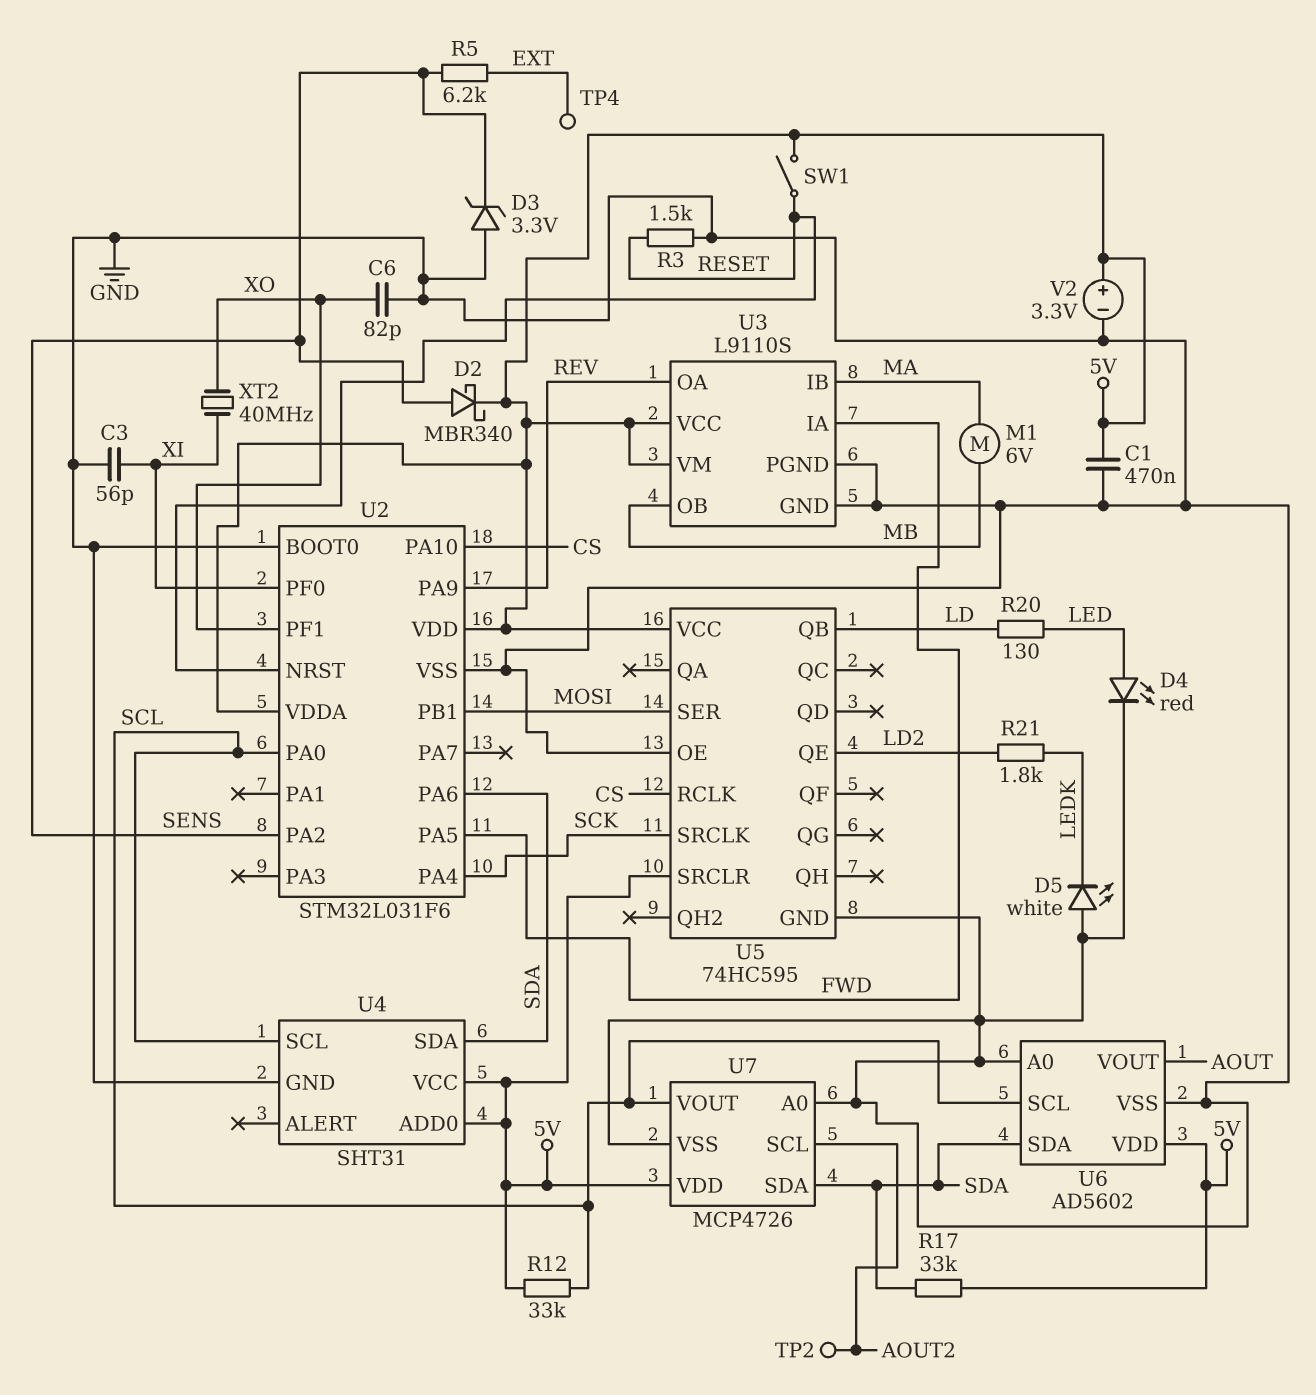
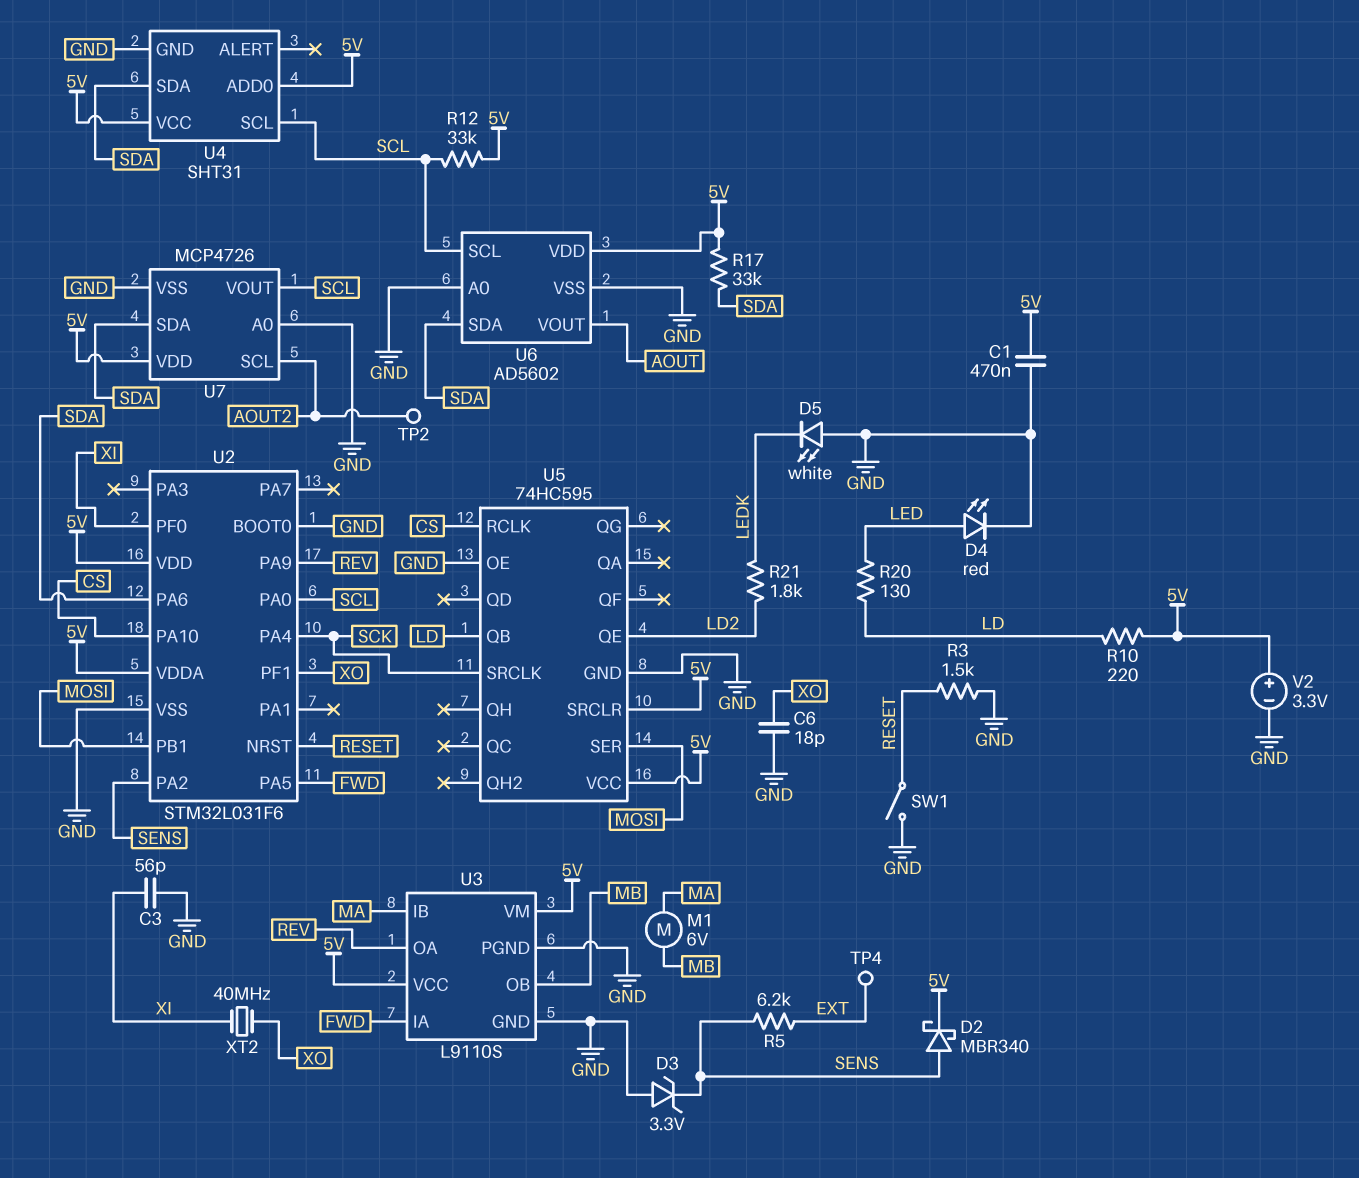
C6: 82pF (GND, XO) -> 18pF (GND, XO)
R10: none -> 220 (5V, LD)
SW1: switch (5V, RESET) -> switch (GND, RESET)

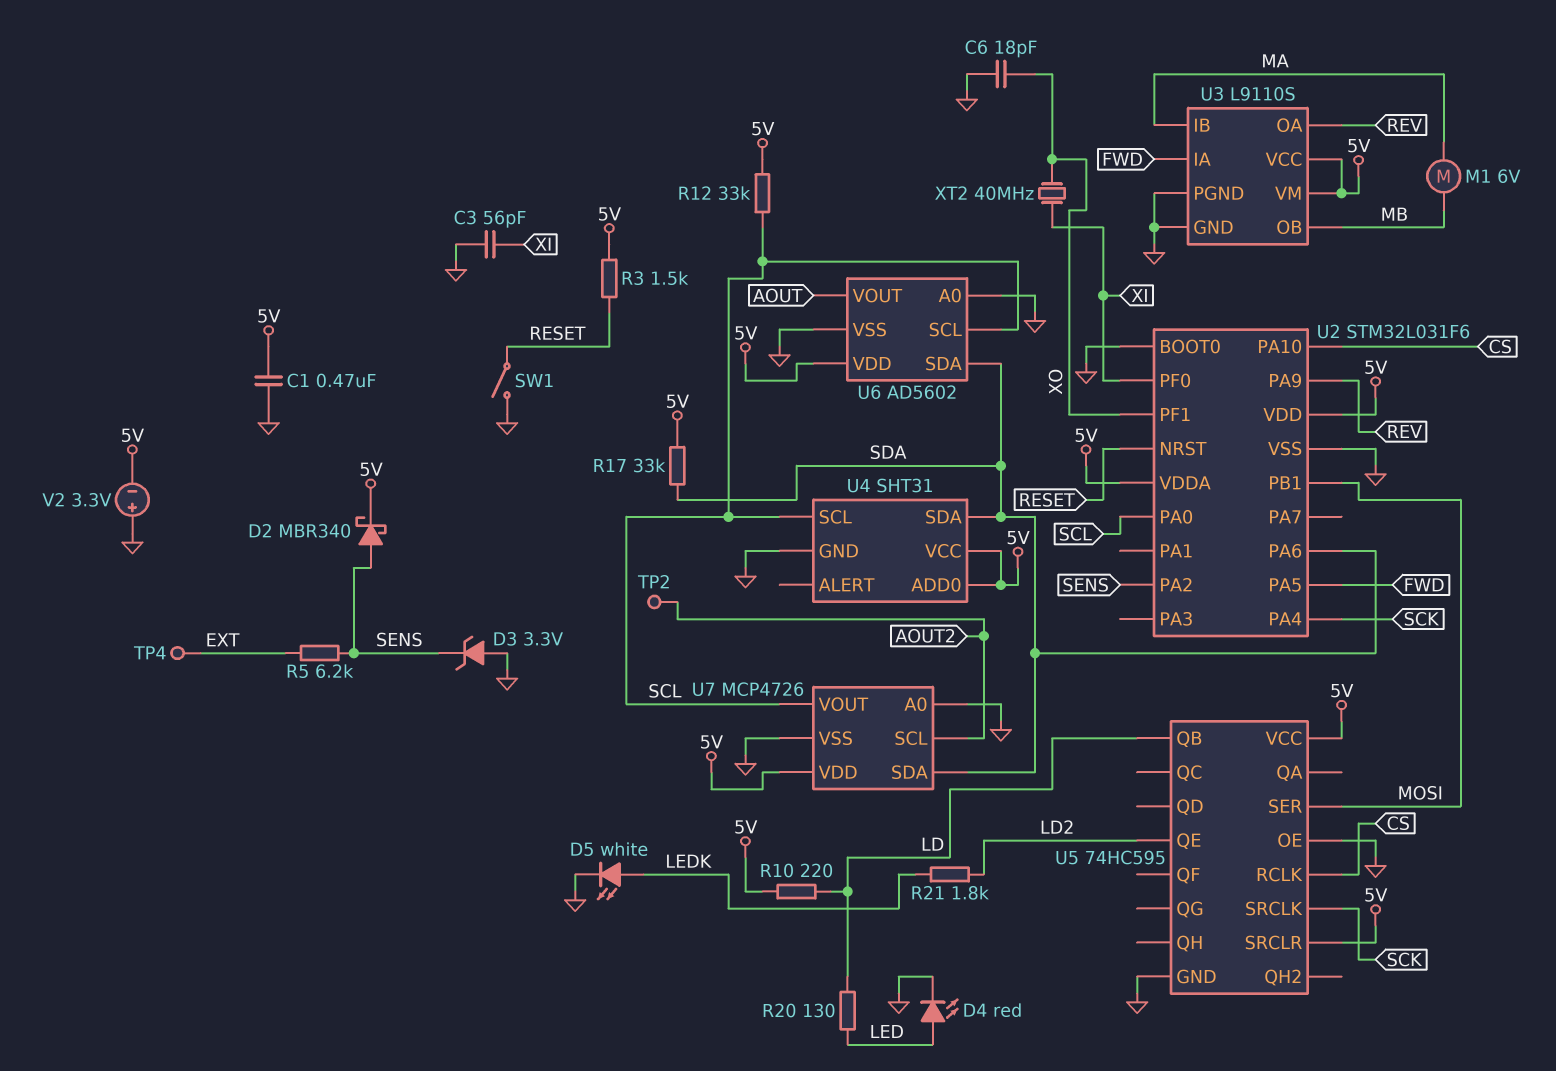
D5: LED white (A GND, K LEDK) -> LED white (A LEDK, K GND)
R3: 1.5k (GND, RESET) -> 1.5k (5V, RESET)
V2: 3.3V (plus 5V, minus GND) -> 3.3V (plus GND, minus 5V)

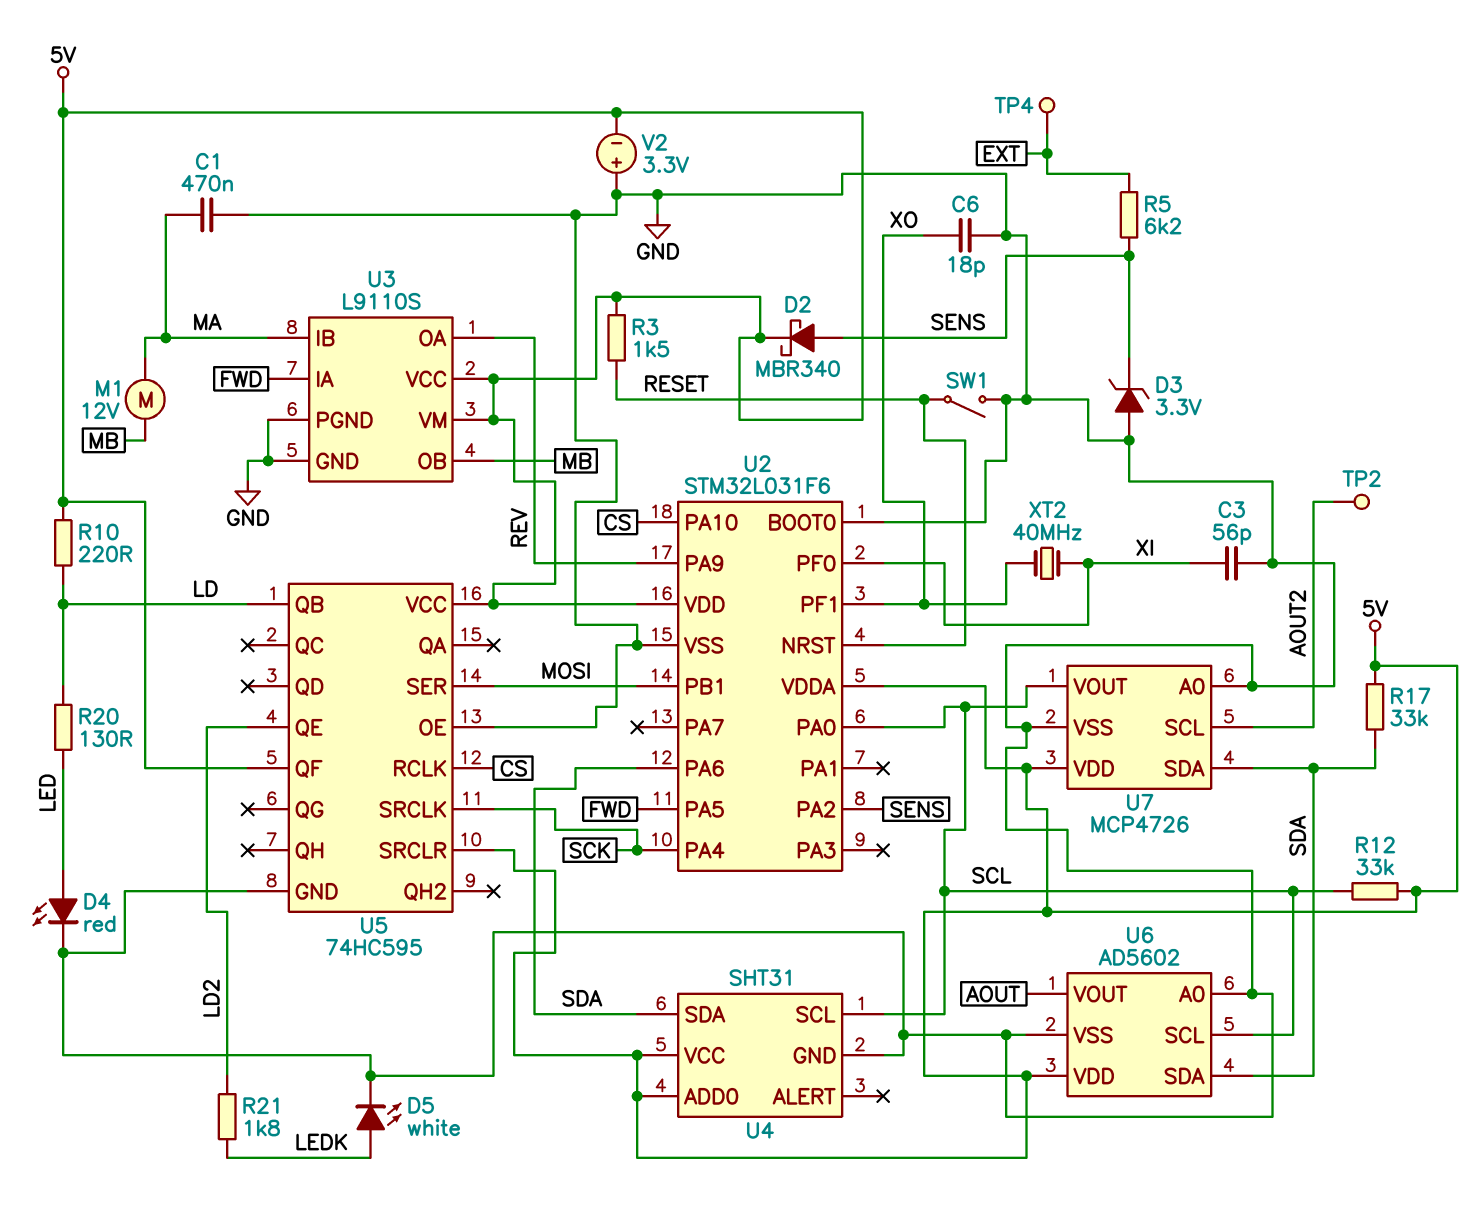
C1: 470nF (5V, GND) -> 470nF (GND, MA)
M1: motor 6V (MA, MB) -> motor 12V (MA, MB)
U5 pin QF: none -> 5V

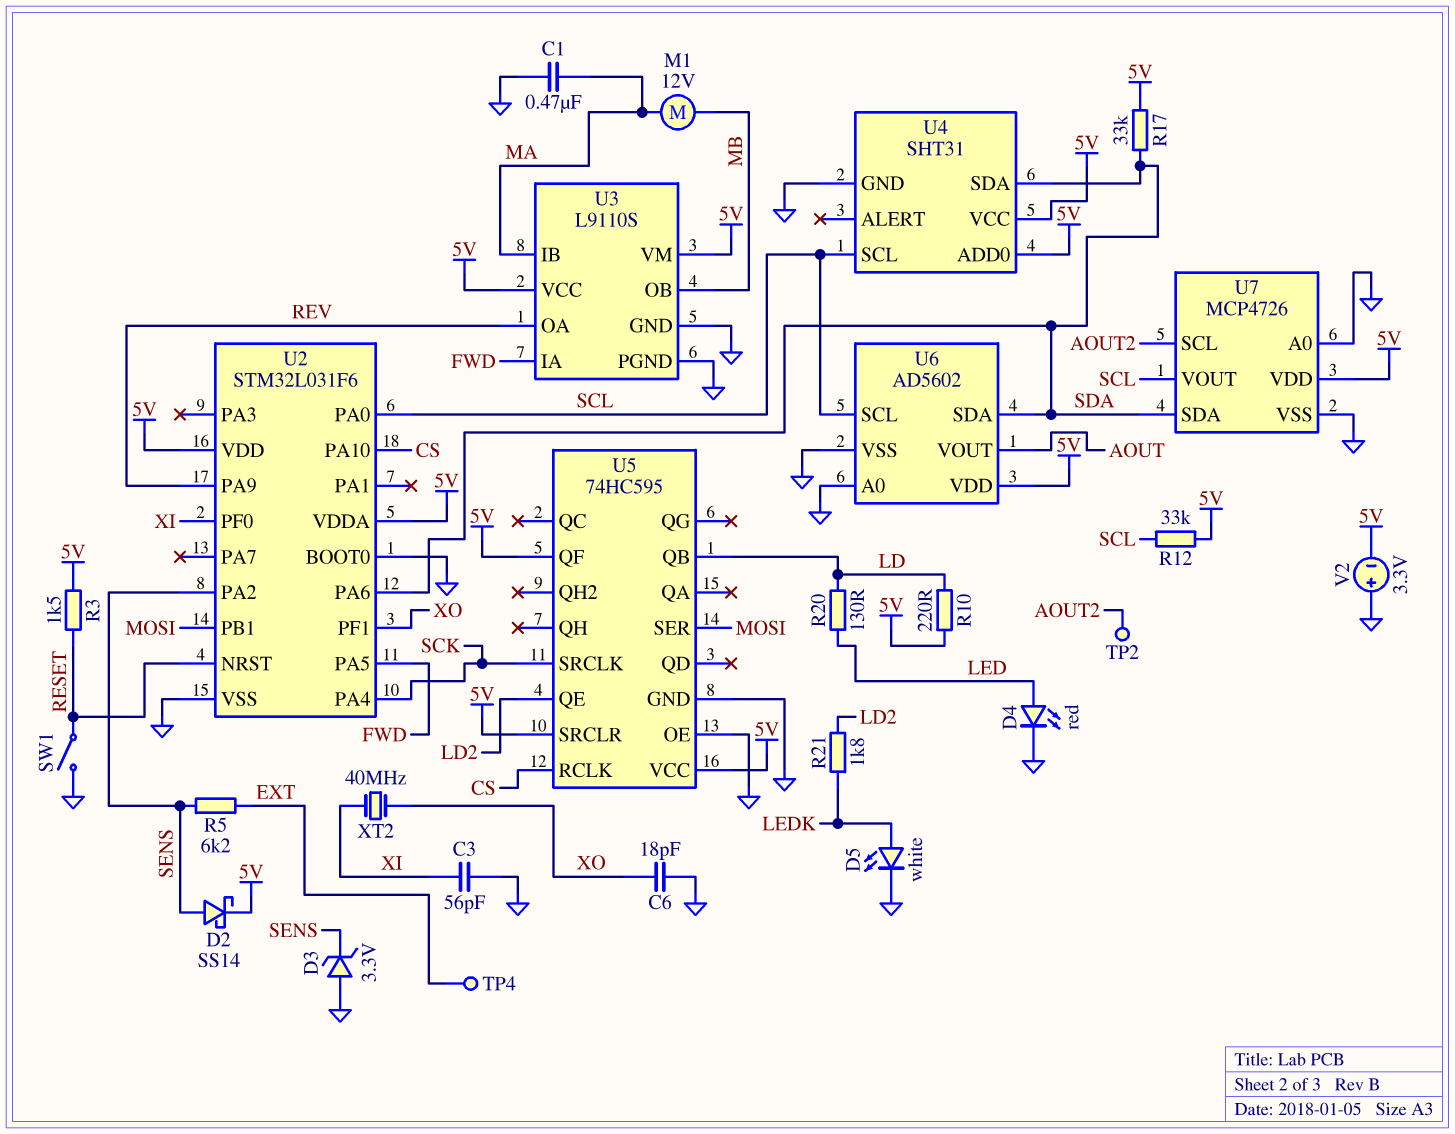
D2: schottky MBR340 (A SENS, K 5V) -> schottky SS14 (A SENS, K 5V)

